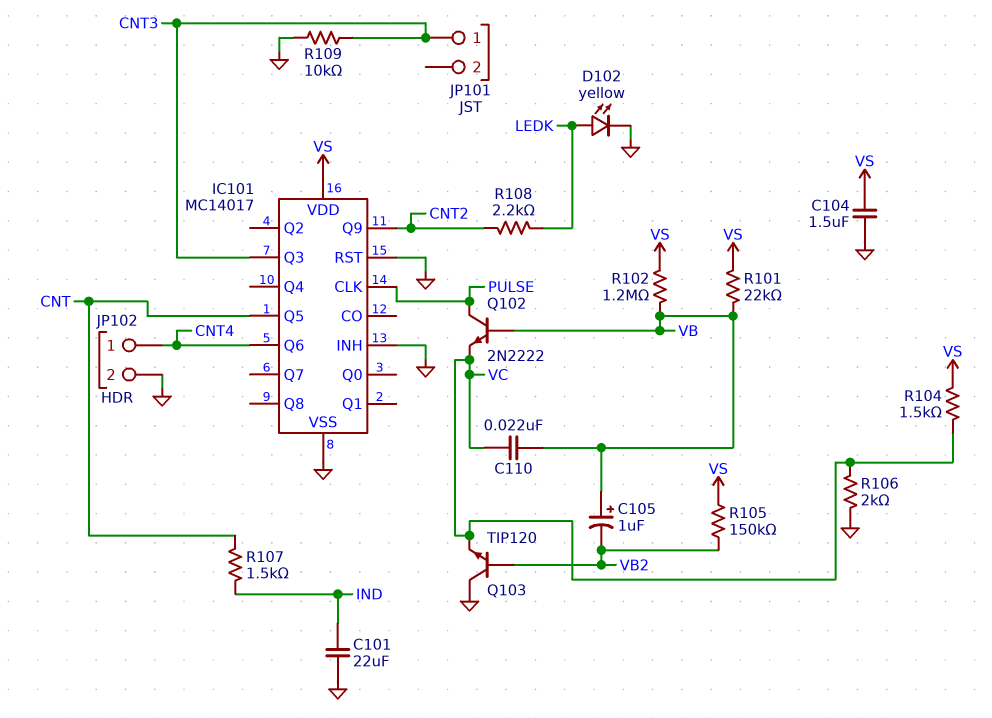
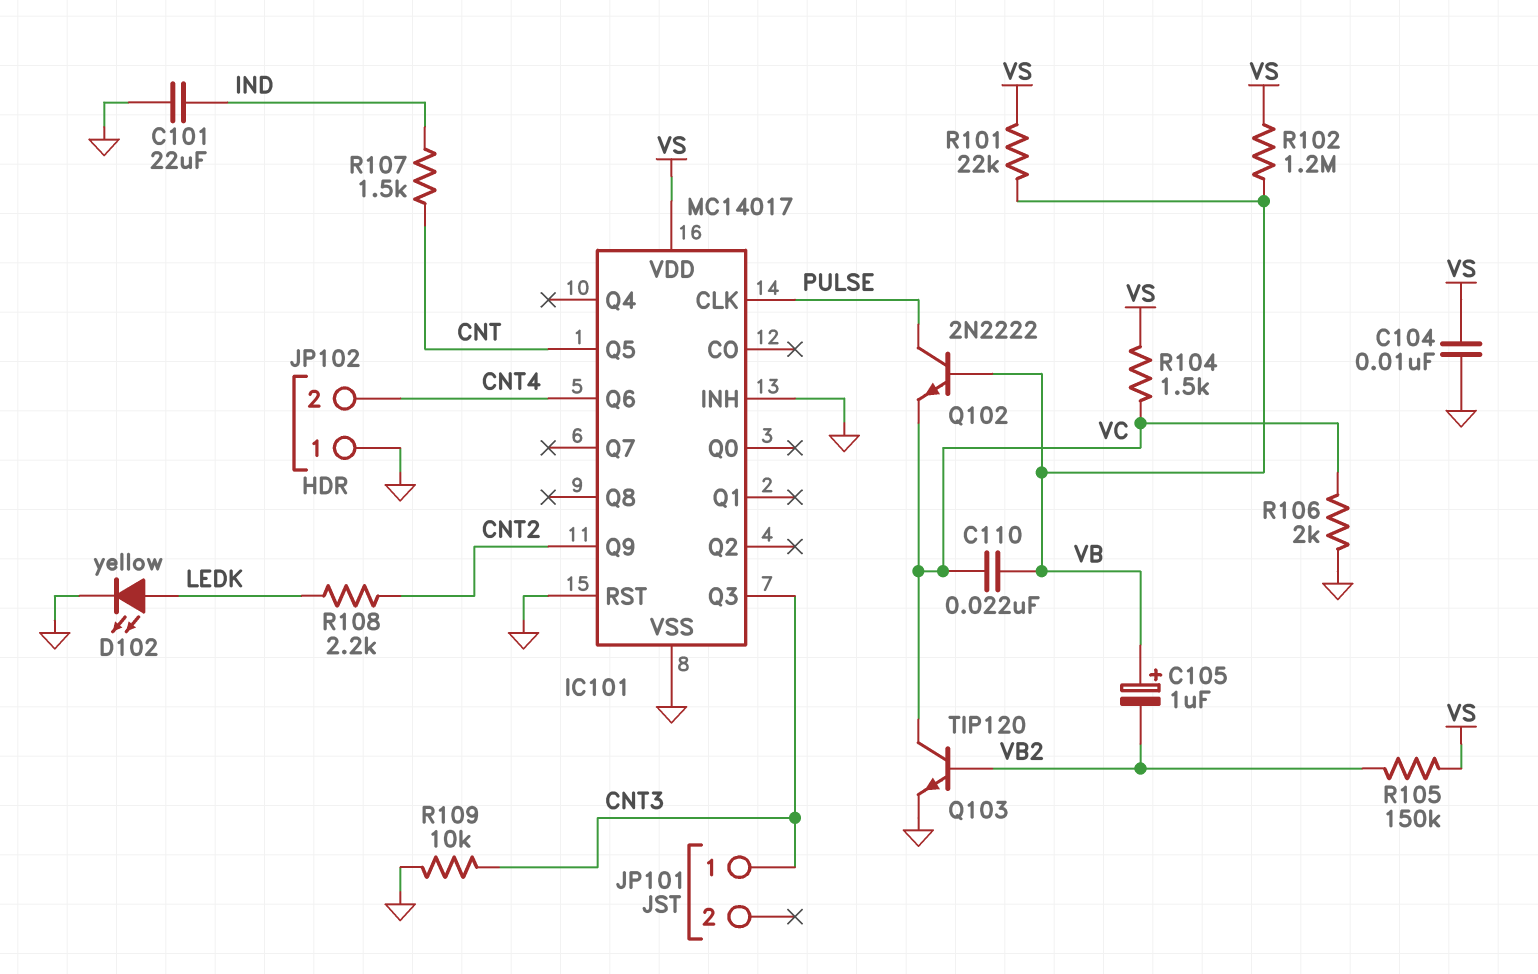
C104: 1.5uF (GND, VS) -> 10nF (GND, VS)
JP102 pin 1: CNT4 -> GND
JP102 pin 2: GND -> CNT4
Q103: NPN TIP120 (B VB2, C GND, E VC) -> NPN TIP120 (B VB2, C VC, E GND)

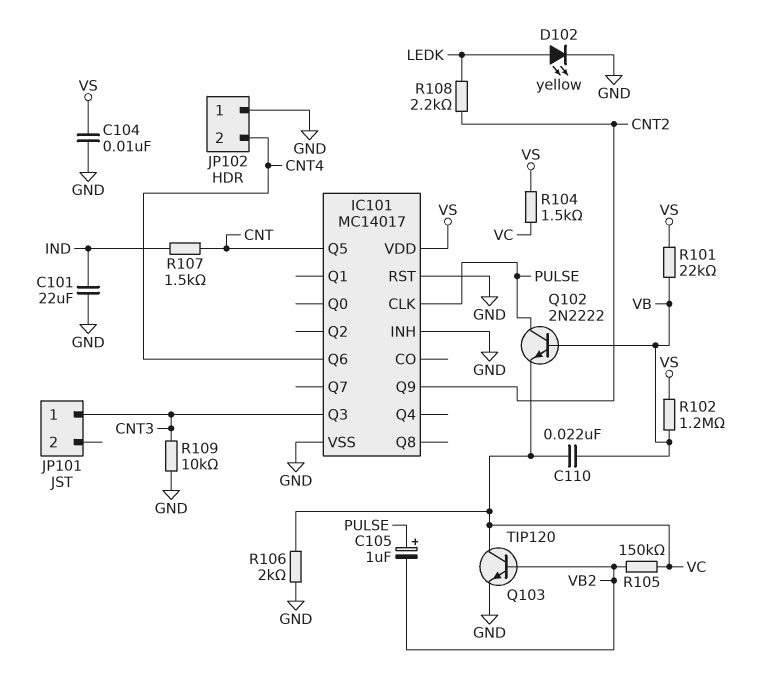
C105: 1uF (plus VB, minus VB2) -> 1uF (plus PULSE, minus VB2)
R105: 150k (VB2, VS) -> 150k (VB2, VC)

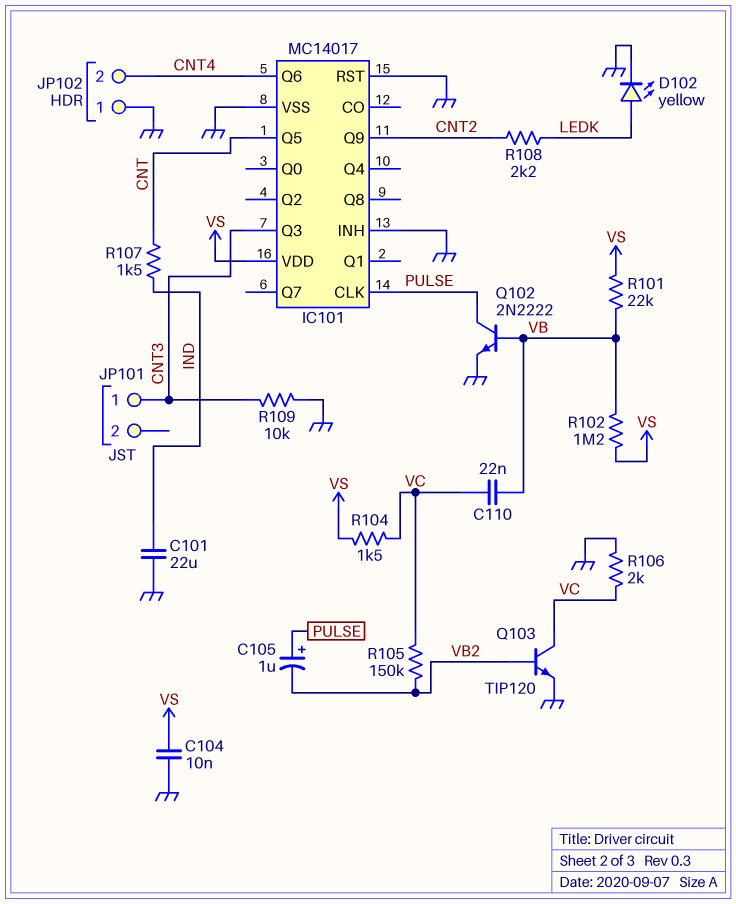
Q102: NPN 2N2222 (B VB, C PULSE, E VC) -> NPN 2N2222 (B VB, C PULSE, E GND)

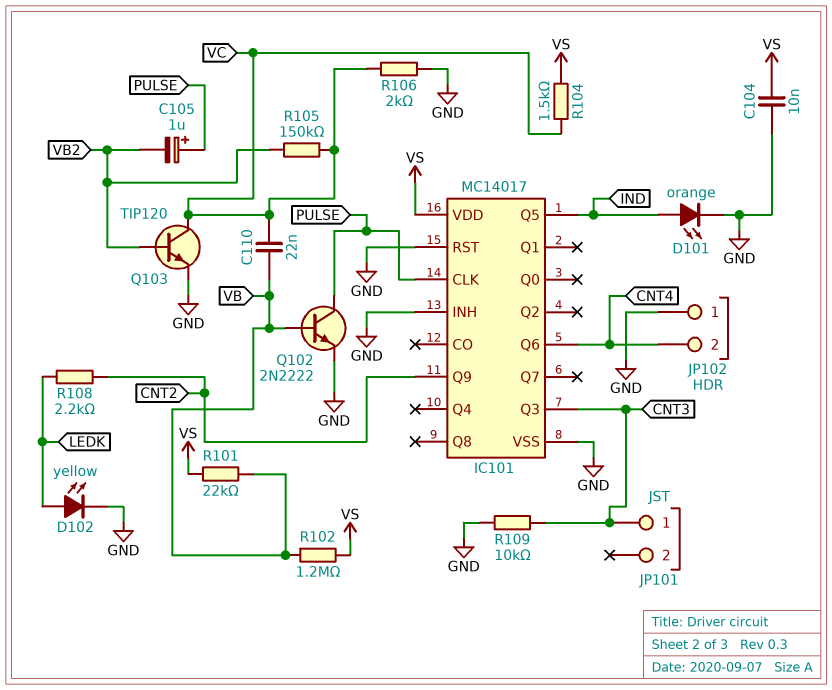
C101: 22uF (GND, IND) -> none
D101: none -> LED orange (A IND, K GND)
IC101 pin Q5: CNT -> IND
R107: 1.5k (CNT, IND) -> none

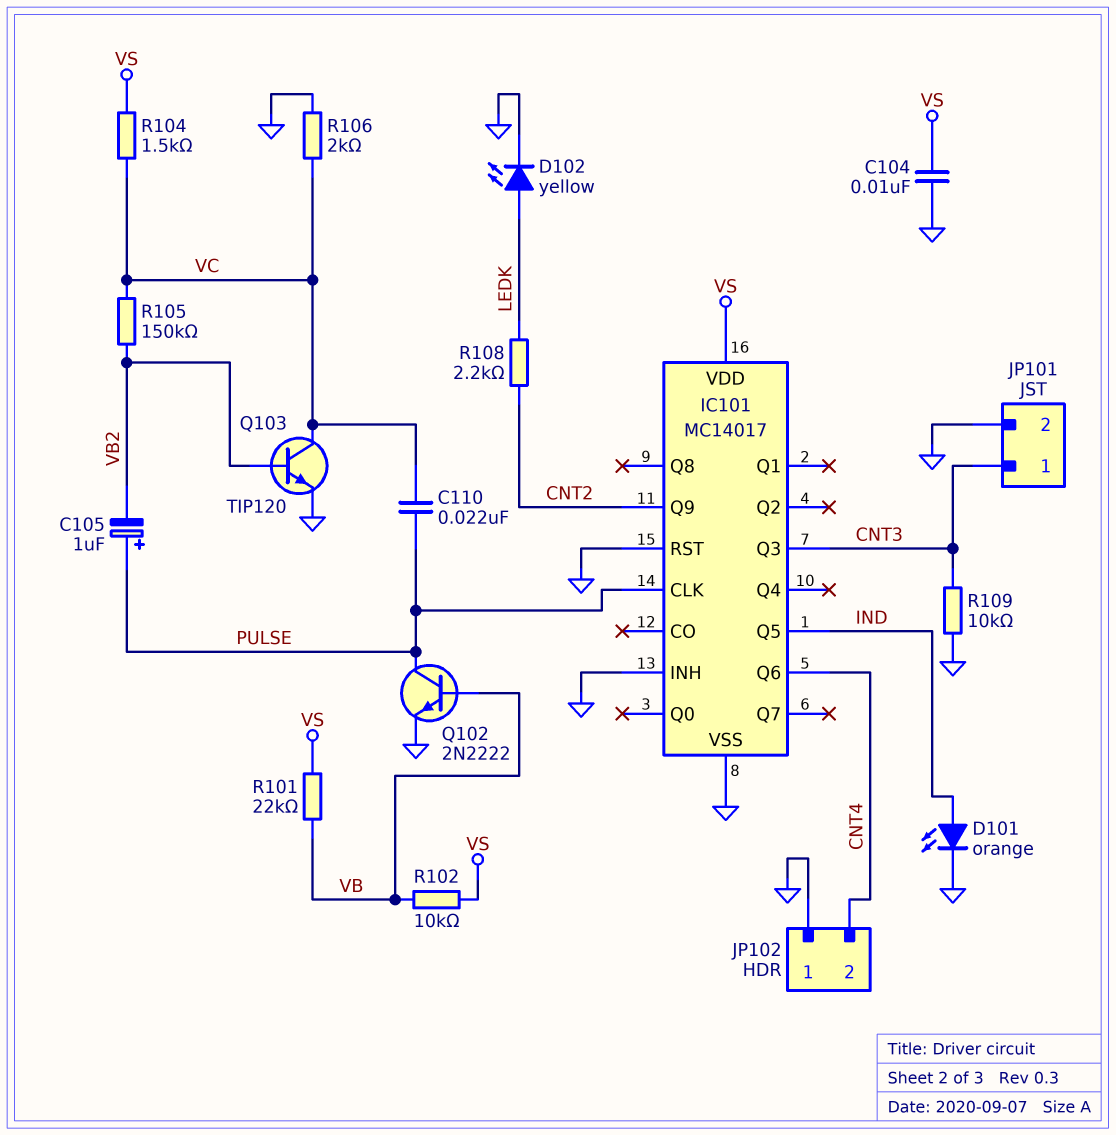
C110: 22nF (VB, VC) -> 22nF (PULSE, VC)
JP101 pin 2: none -> GND
R102: 1.2M (VB, VS) -> 10k (VB, VS)

